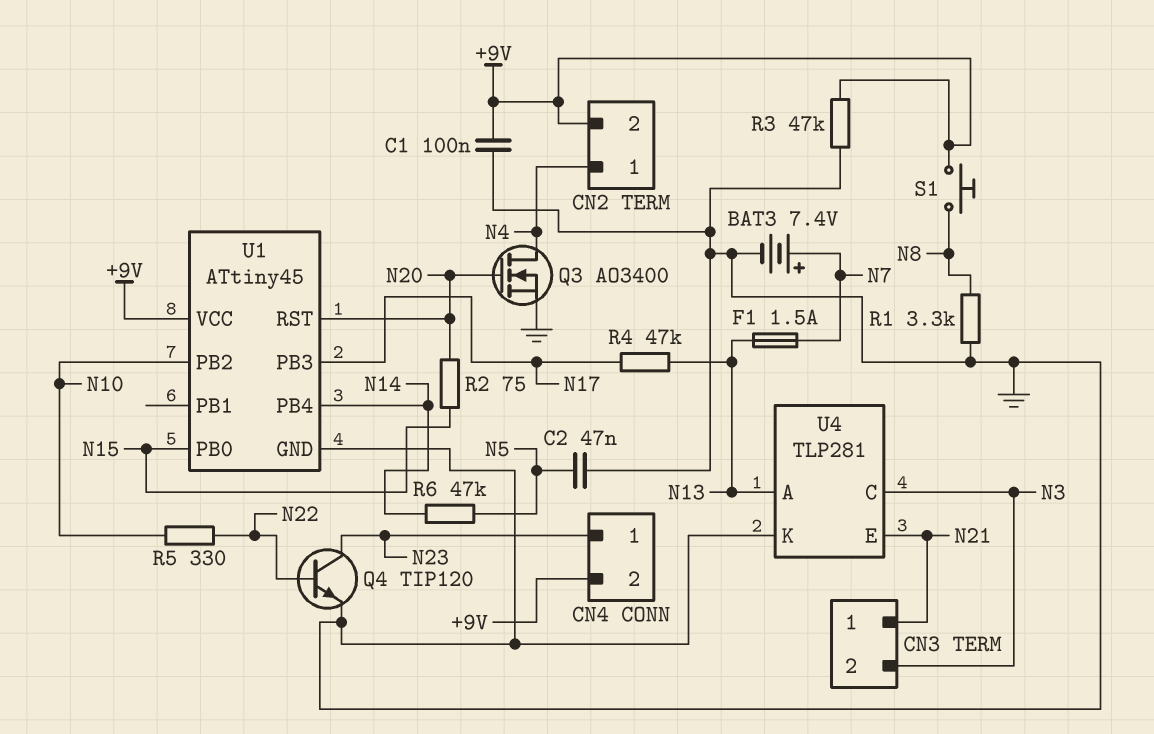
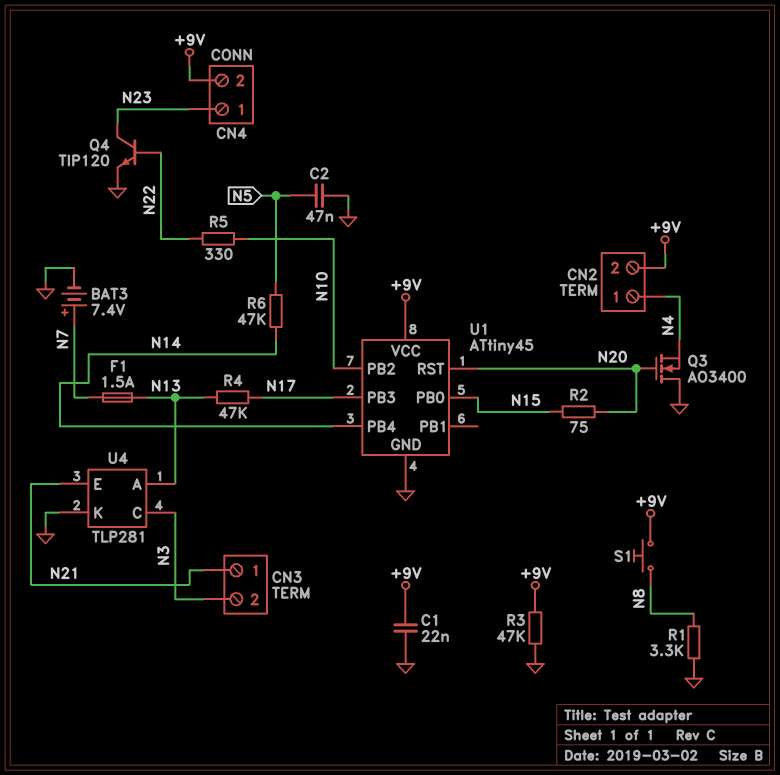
C1: 100nF (+9V, GND) -> 22nF (+9V, GND)
Q3: NMOS AO3400 (G N20, D N4, S GND) -> NMOS AO3400 (G N20, D GND, S N4)

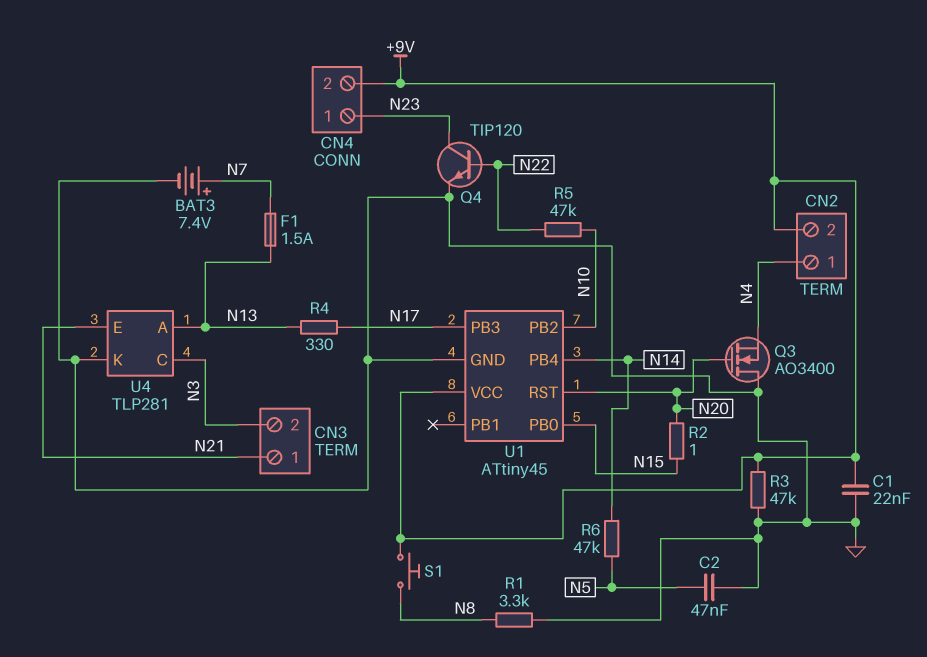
R2: 75 (N15, N20) -> 1 (N15, N20)
R4: 47k (N13, N17) -> 330 (N13, N17)
R5: 330 (N10, N22) -> 47k (N10, N22)

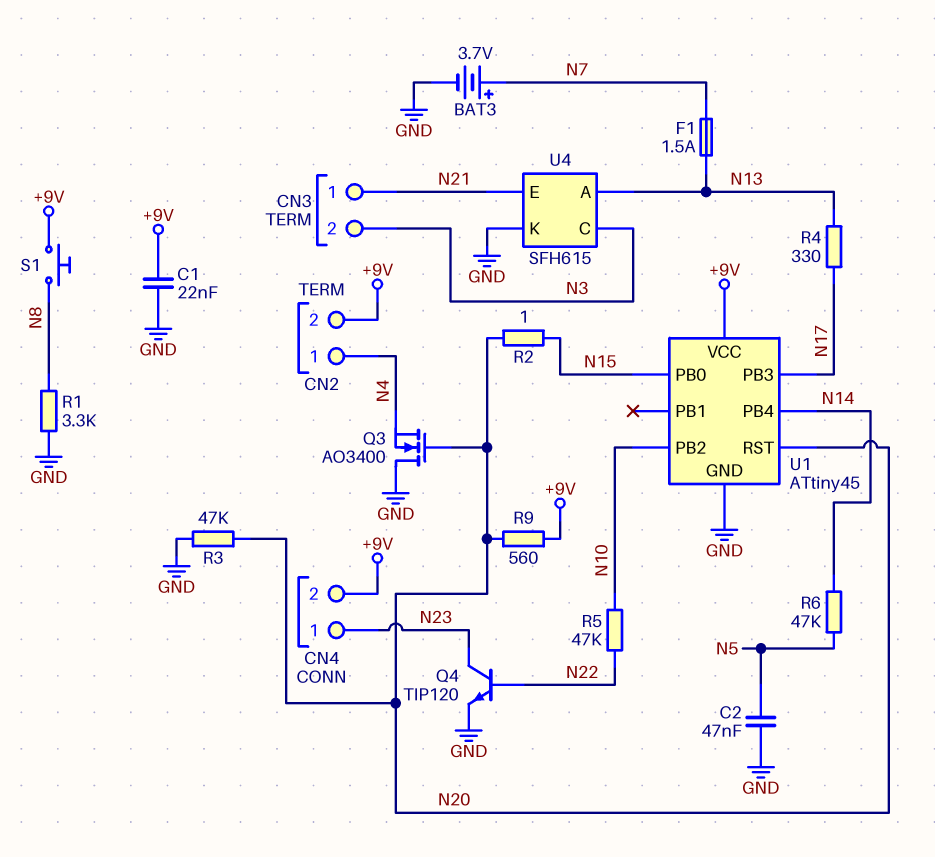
BAT3: 7.4V (plus N7, minus GND) -> 3.7V (plus N7, minus GND)
R3: 47k (+9V, GND) -> 47k (GND, N20)
R9: none -> 560 (+9V, N20)
U4: TLP281 -> SFH615

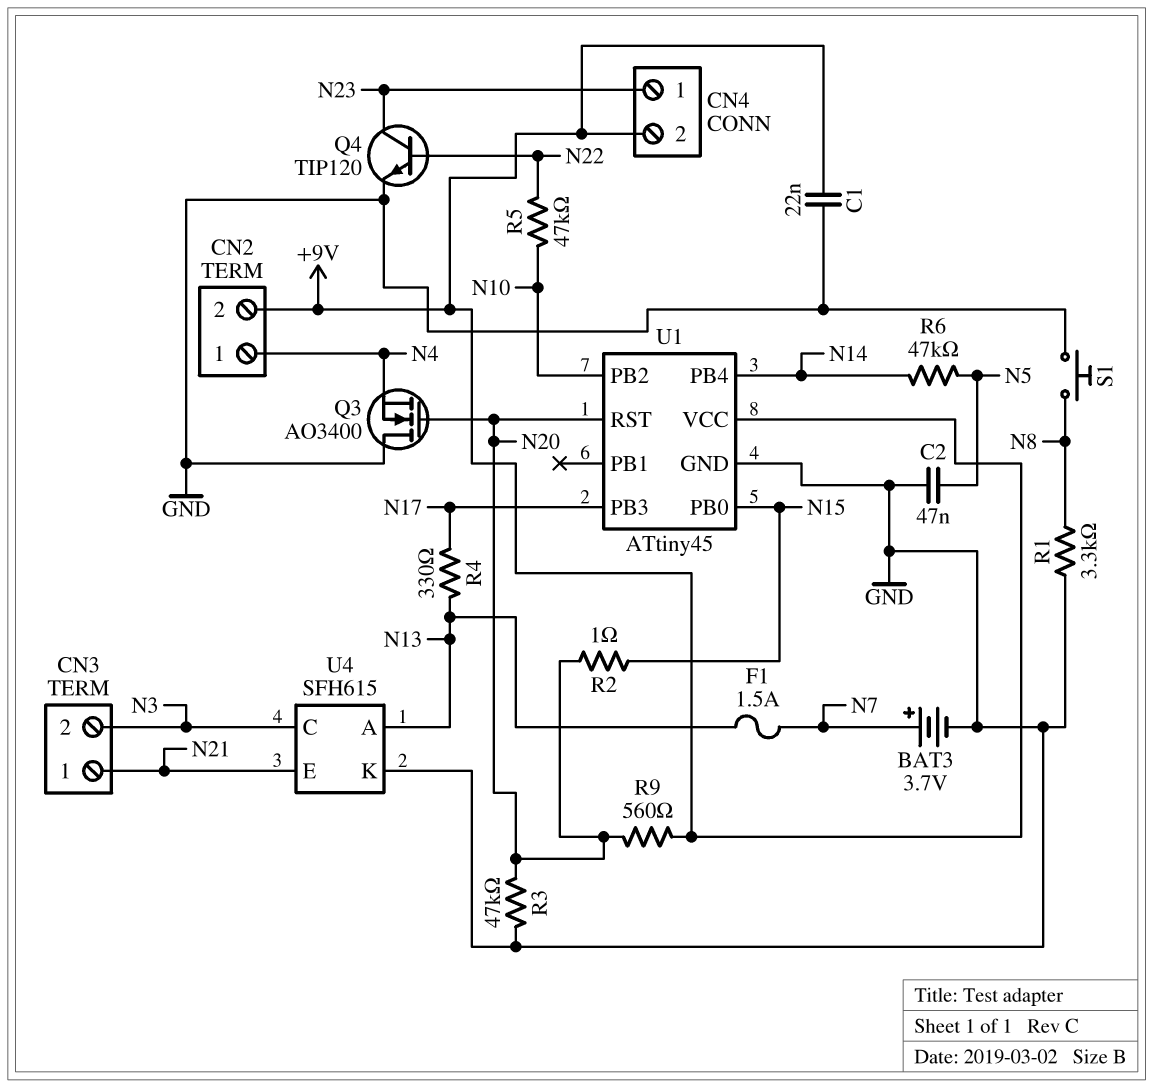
S1: button (+9V, N8) -> button (GND, N8)

